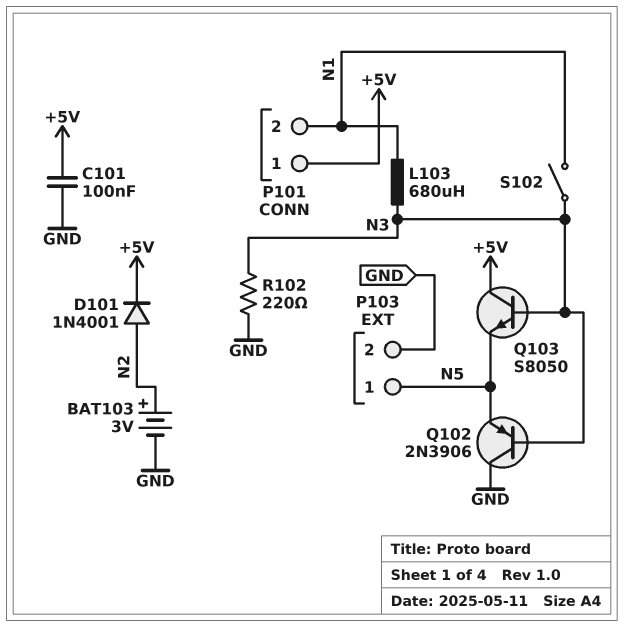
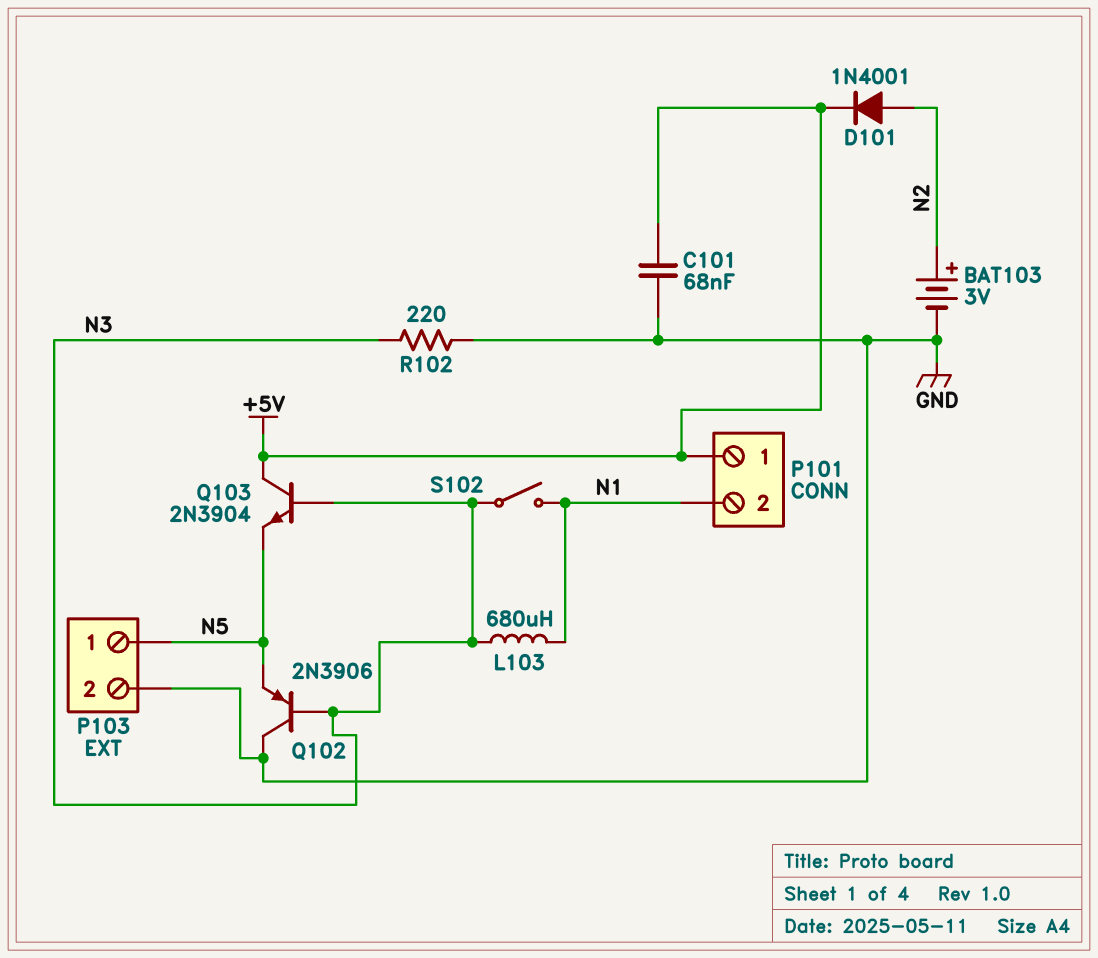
C101: 100nF (+5V, GND) -> 68nF (+5V, GND)
Q103: NPN S8050 (B N3, C +5V, E N5) -> NPN 2N3904 (B N3, C +5V, E N5)

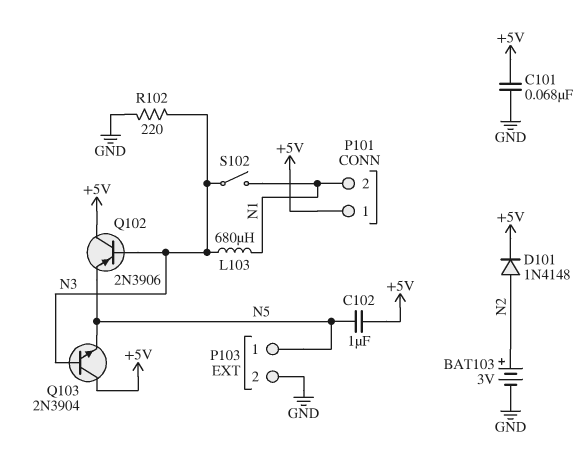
C102: none -> 1uF (+5V, N5)
D101: diode 1N4001 (A N2, K +5V) -> diode 1N4148 (A N2, K +5V)
Q102: PNP 2N3906 (B N3, C GND, E N5) -> PNP 2N3906 (B N3, C +5V, E N5)

